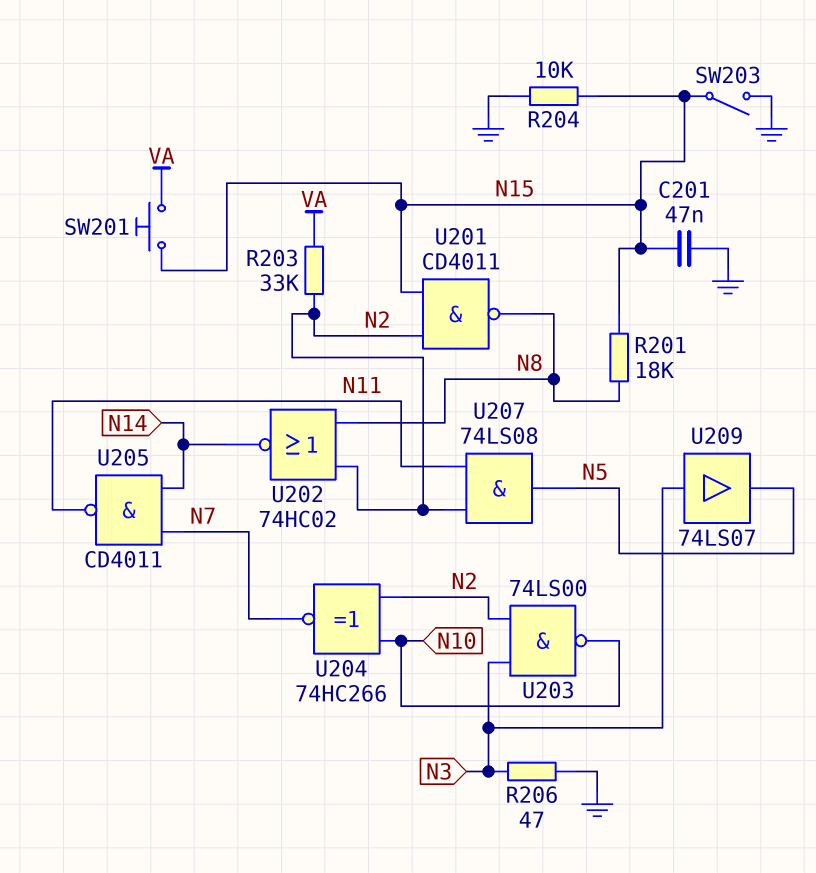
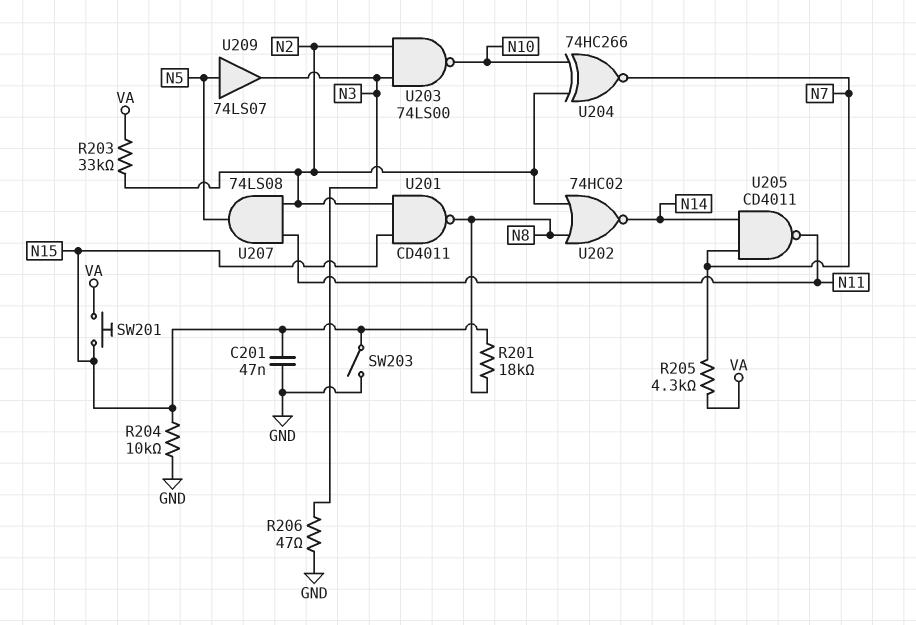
R205: none -> 4.3k (N7, VA)
U209: buffer 74LS07 (in N3, out N5) -> buffer 74LS07 (in N5, out N3)

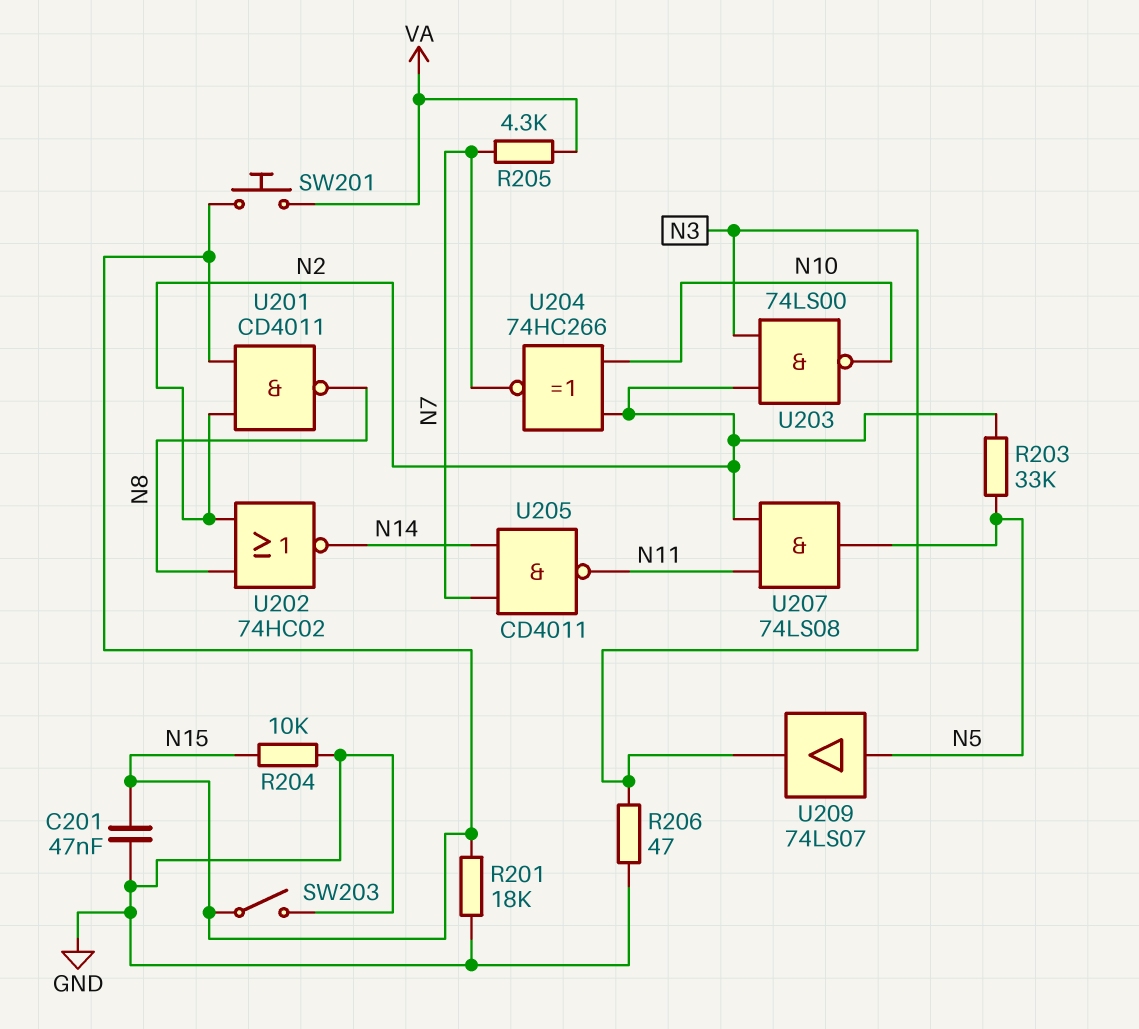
R201: 18k (N8, N15) -> 18k (GND, N15)
R203: 33k (N2, VA) -> 33k (N2, N5)

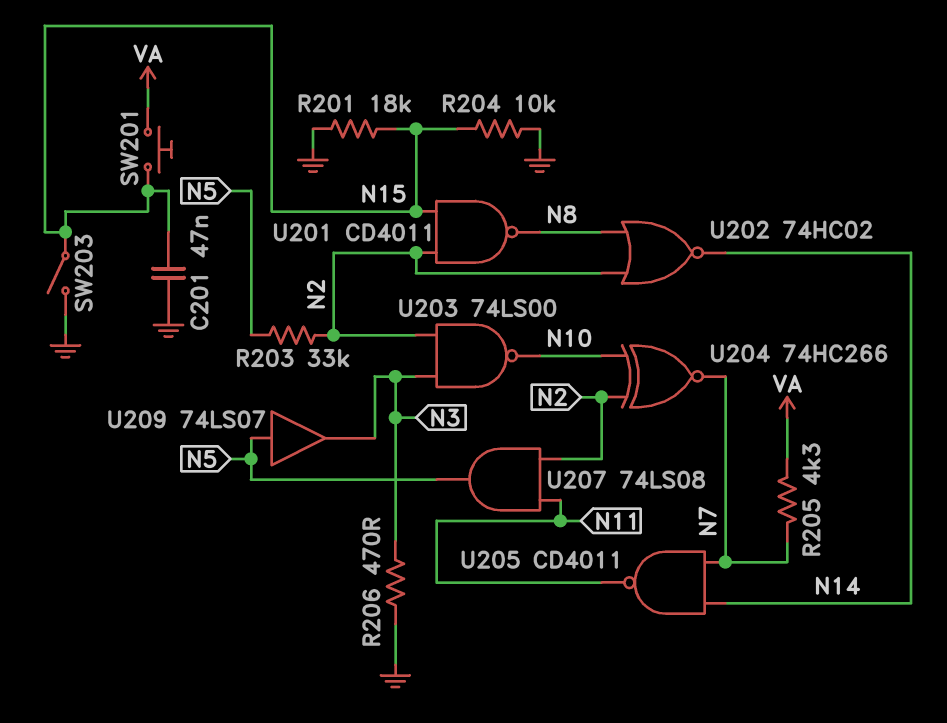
R206: 47 (GND, N3) -> 470 (GND, N3)

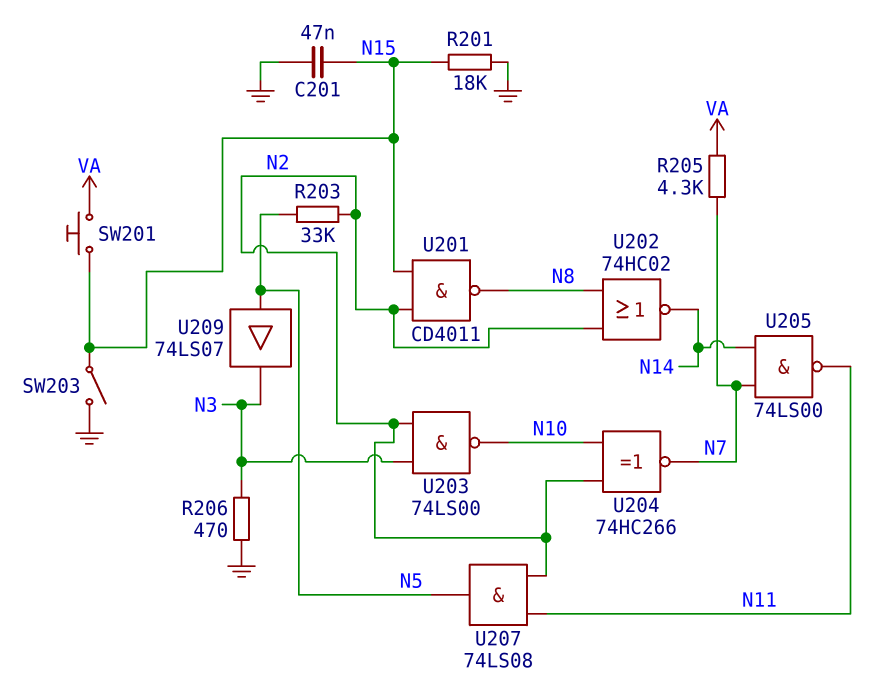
R204: 10k (GND, N15) -> none
U205: NAND CD4011 (in N7, in N14, out N11) -> NAND 74LS00 (in N7, in N14, out N11)

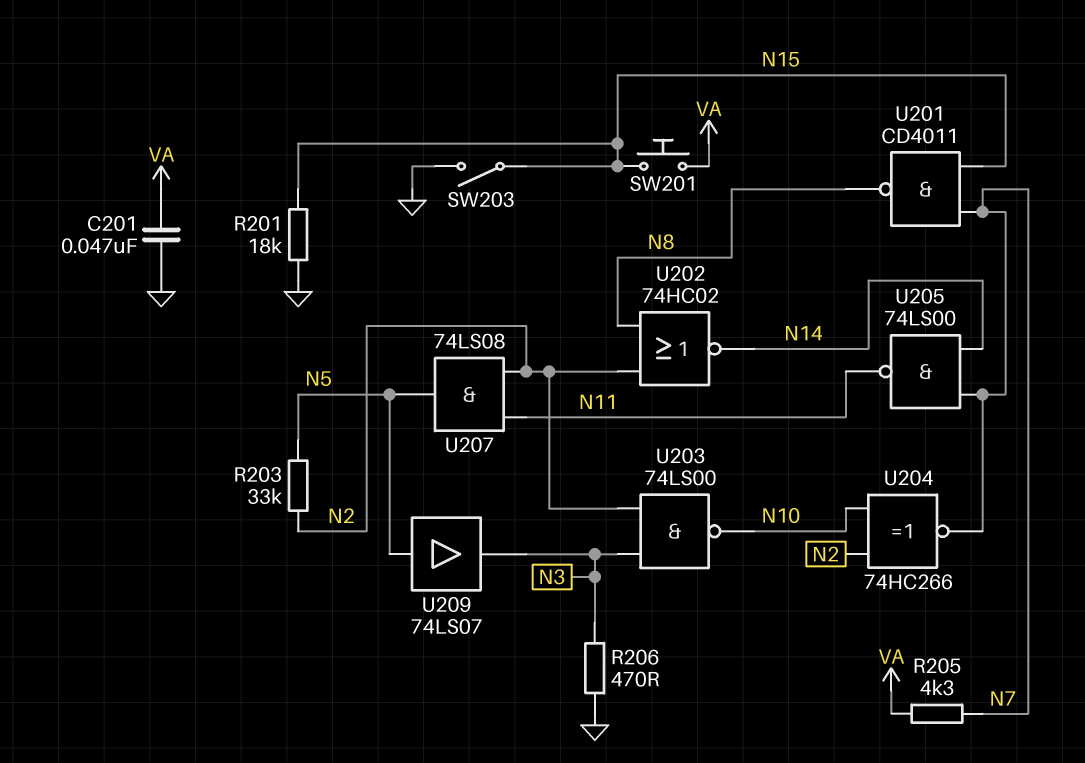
C201: 47nF (GND, N15) -> 47nF (GND, VA)
U201: NAND CD4011 (in N2, in N15, out N8) -> NAND CD4011 (in N7, in N15, out N8)

